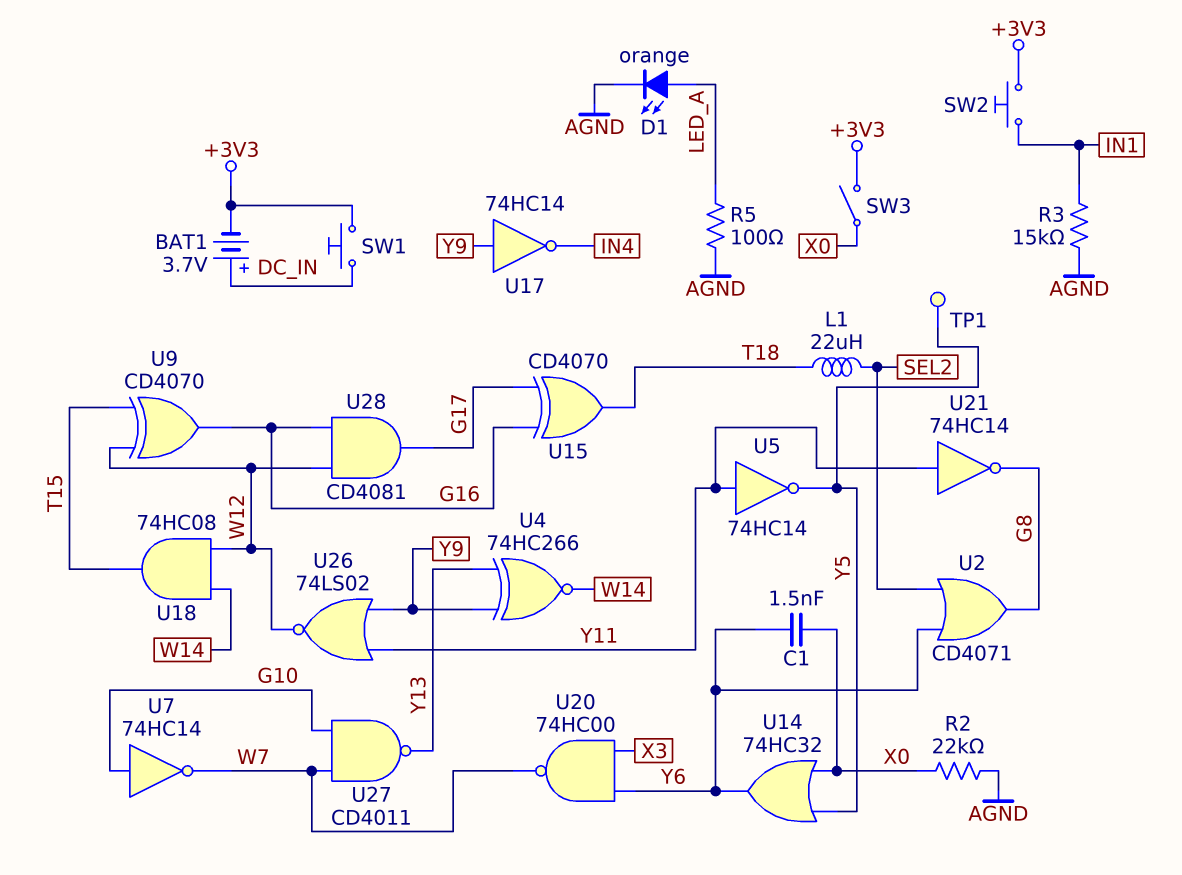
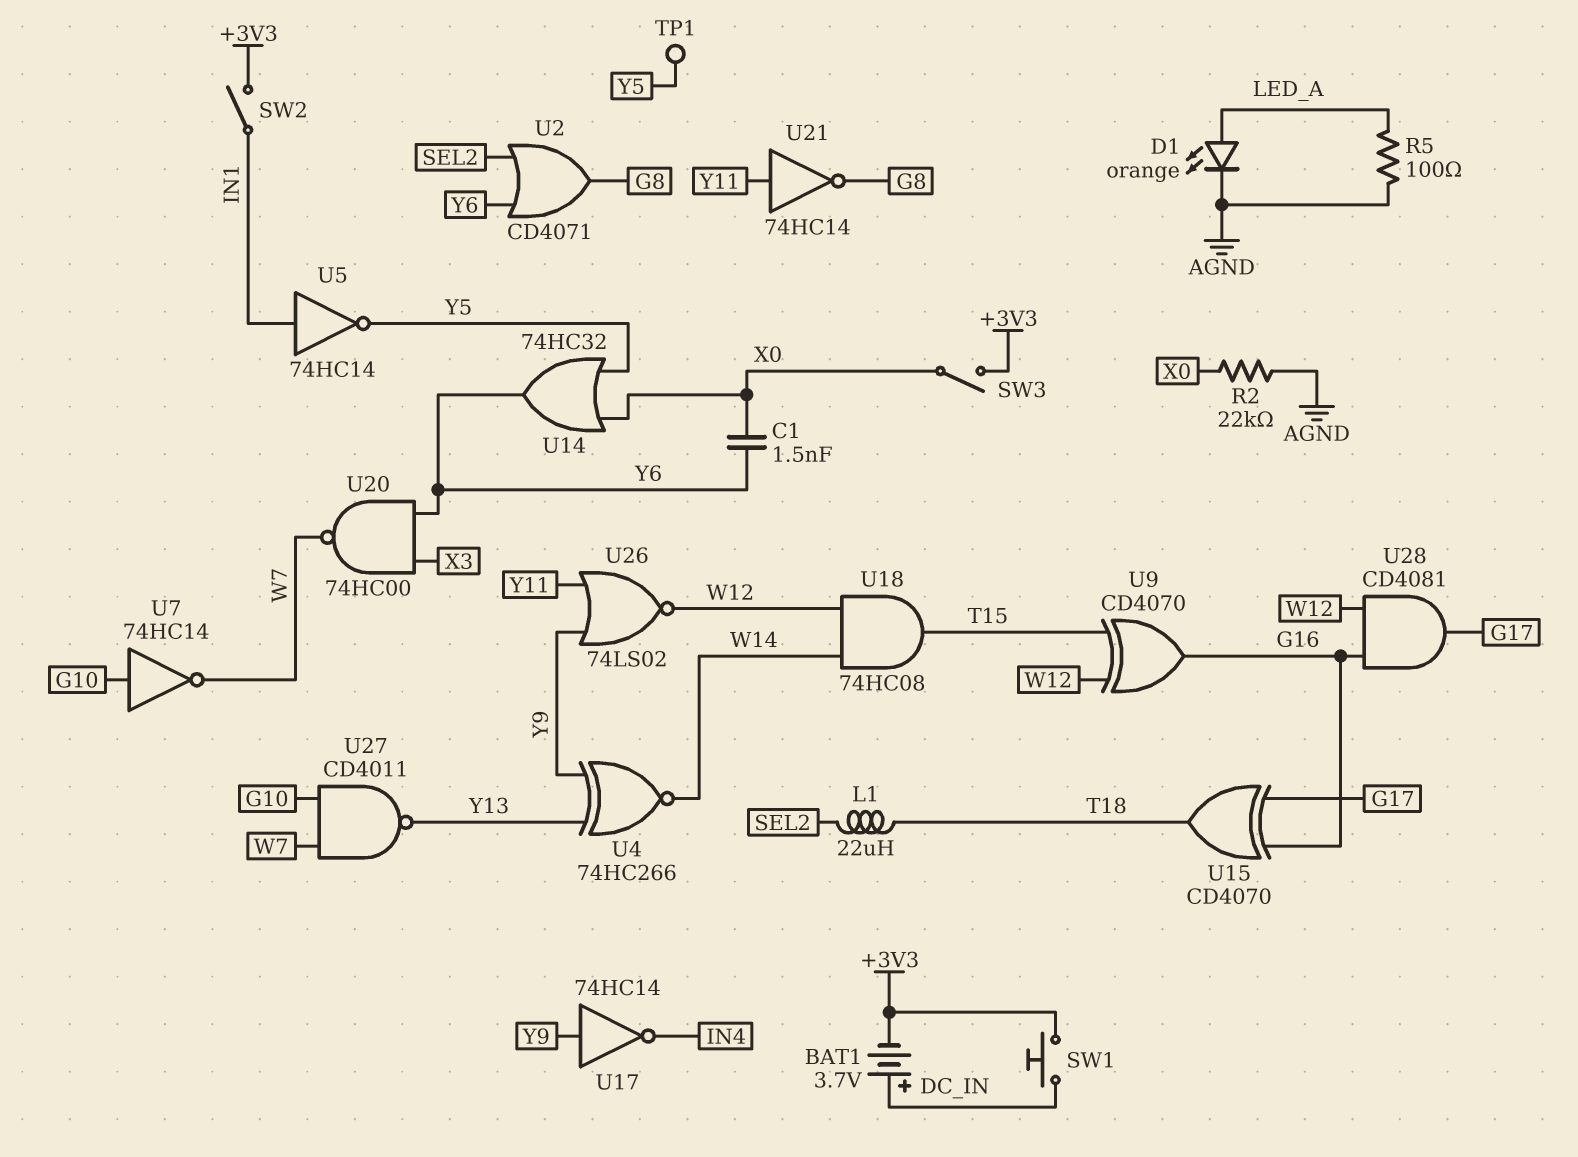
R3: 15k (AGND, IN1) -> none
SW2: button (+3V3, IN1) -> switch (+3V3, IN1)
U5: NOT 74HC14 (in Y11, out Y5) -> NOT 74HC14 (in IN1, out Y5)

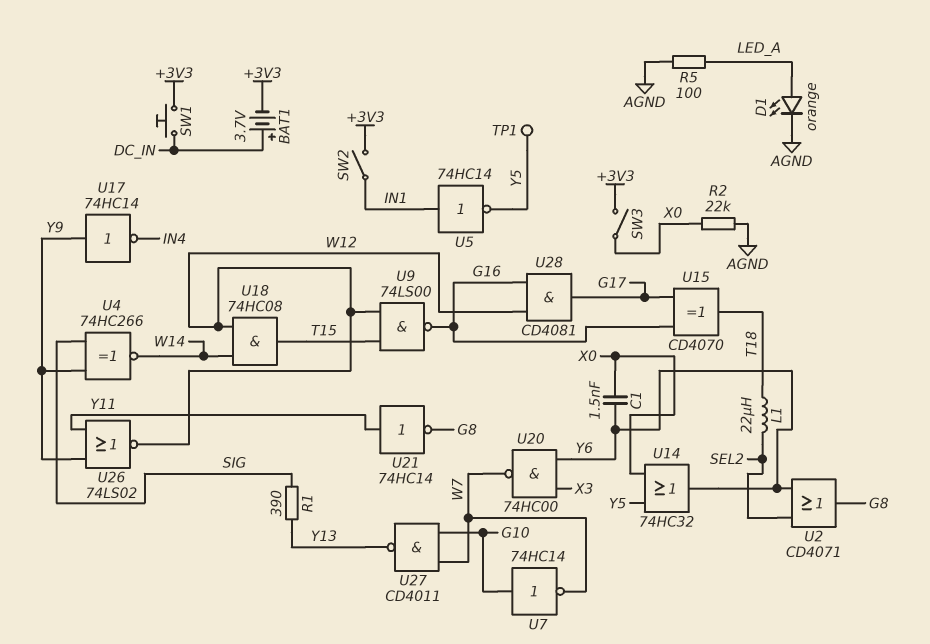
R1: none -> 390 (SIG, Y13)
U4: XNOR 74HC266 (in Y9, in Y13, out W14) -> XNOR 74HC266 (in SIG, in Y9, out W14)
U9: XOR CD4070 (in T15, in W12, out G16) -> NAND 74LS00 (in T15, in W12, out G16)

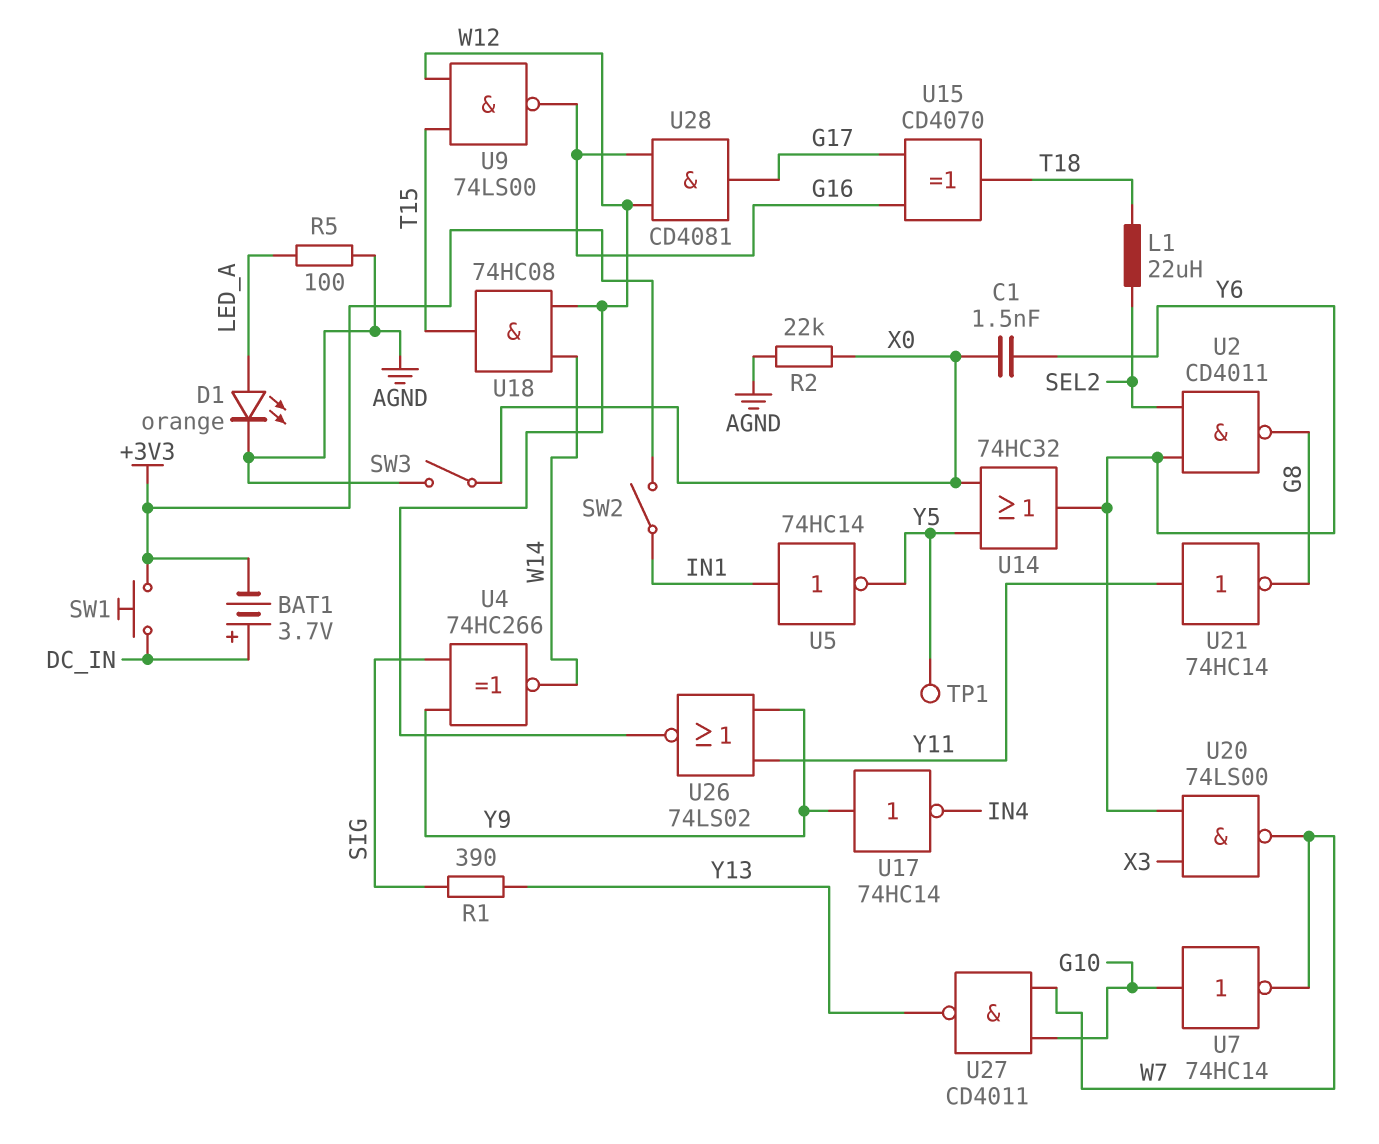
SW3: switch (+3V3, X0) -> switch (AGND, X0)
U2: OR CD4071 (in SEL2, in Y6, out G8) -> NAND CD4011 (in SEL2, in Y6, out G8)
U20: NAND 74HC00 (in X3, in Y6, out W7) -> NAND 74LS00 (in X3, in Y6, out W7)

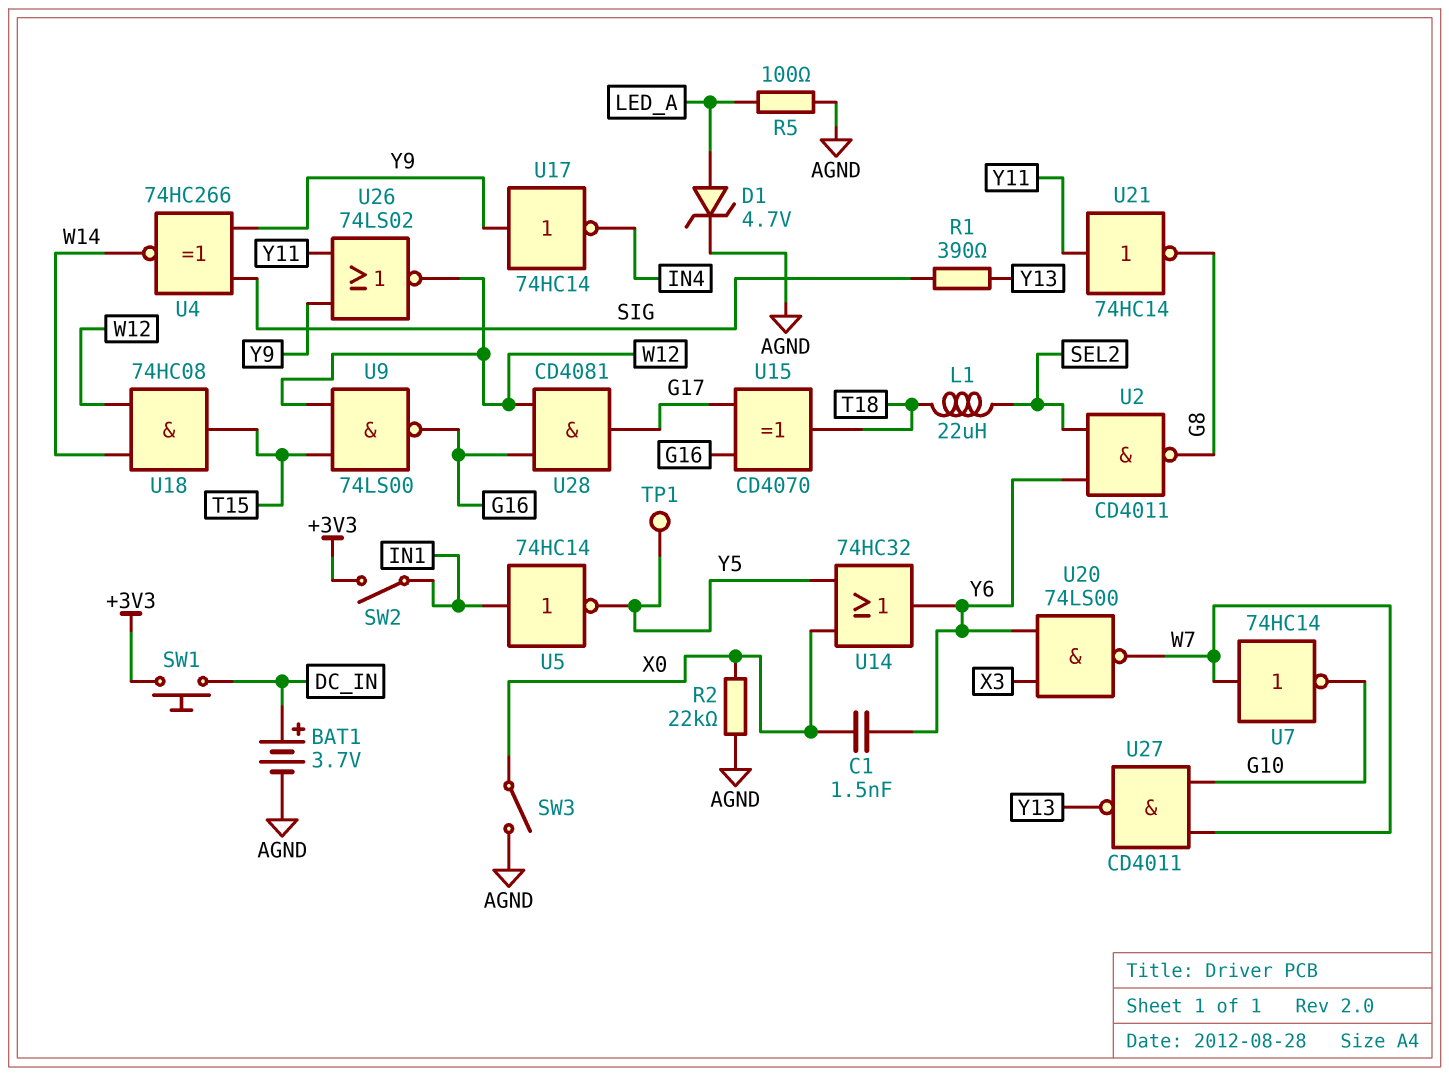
BAT1: 3.7V (plus DC_IN, minus +3V3) -> 3.7V (plus DC_IN, minus AGND)
D1: LED orange (A LED_A, K AGND) -> zener 4.7V (A LED_A, K AGND)
U7: NOT 74HC14 (in G10, out W7) -> NOT 74HC14 (in W7, out G10)

